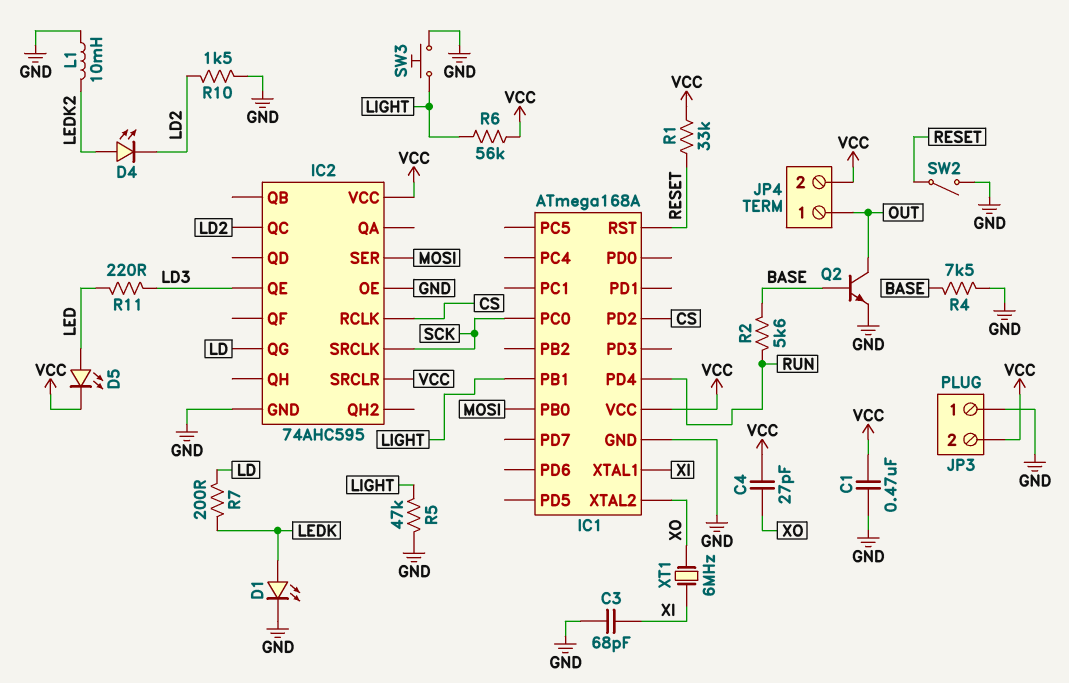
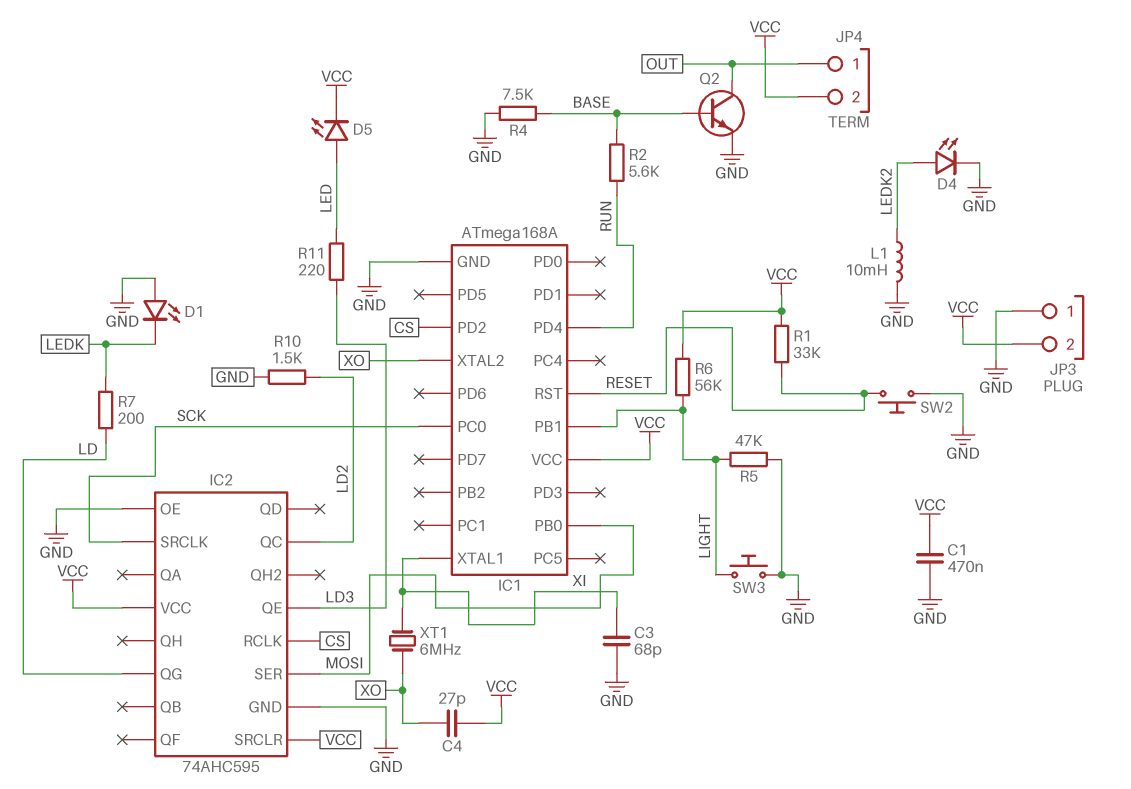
D1: LED (A LEDK, K GND) -> LED (A GND, K LEDK)
D4: LED (A LEDK2, K LD2) -> LED (A LEDK2, K GND)
SW2: switch (GND, RESET) -> button (GND, RESET)

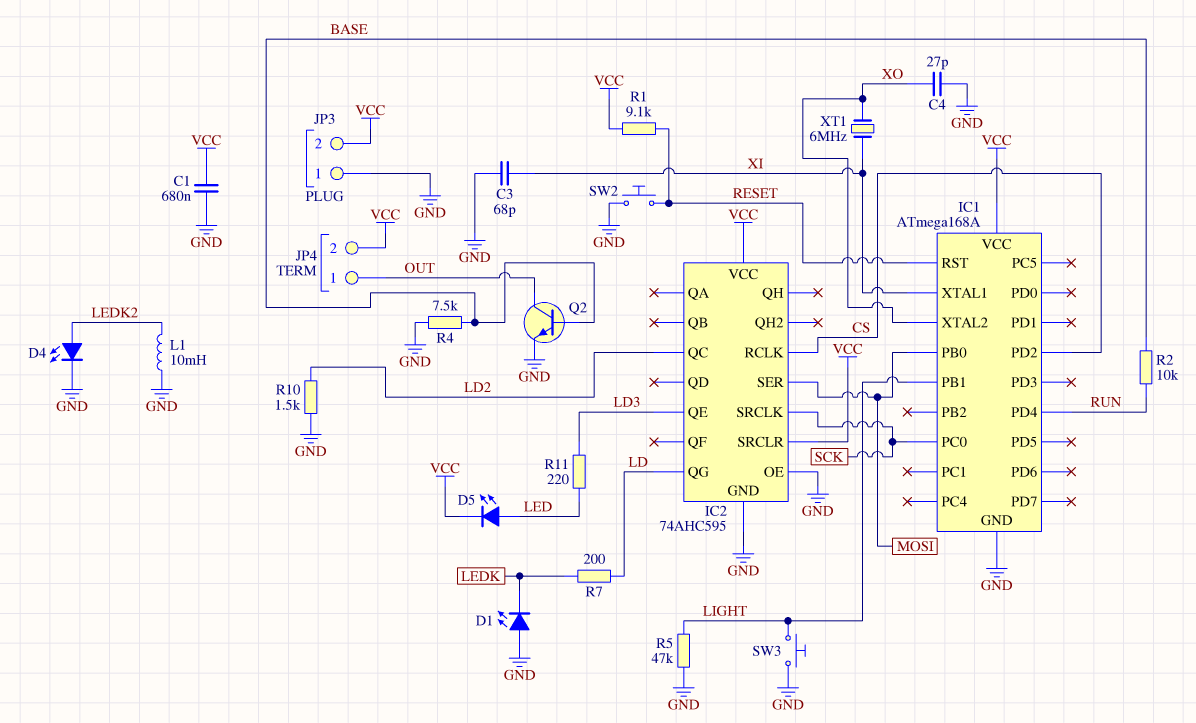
C1: 470nF (GND, VCC) -> 680nF (GND, VCC)
C4: 27pF (VCC, XO) -> 27pF (GND, XO)
R1: 33k (RESET, VCC) -> 9.1k (RESET, VCC)
R2: 5.6k (BASE, RUN) -> 10k (BASE, RUN)
R6: 56k (LIGHT, VCC) -> none

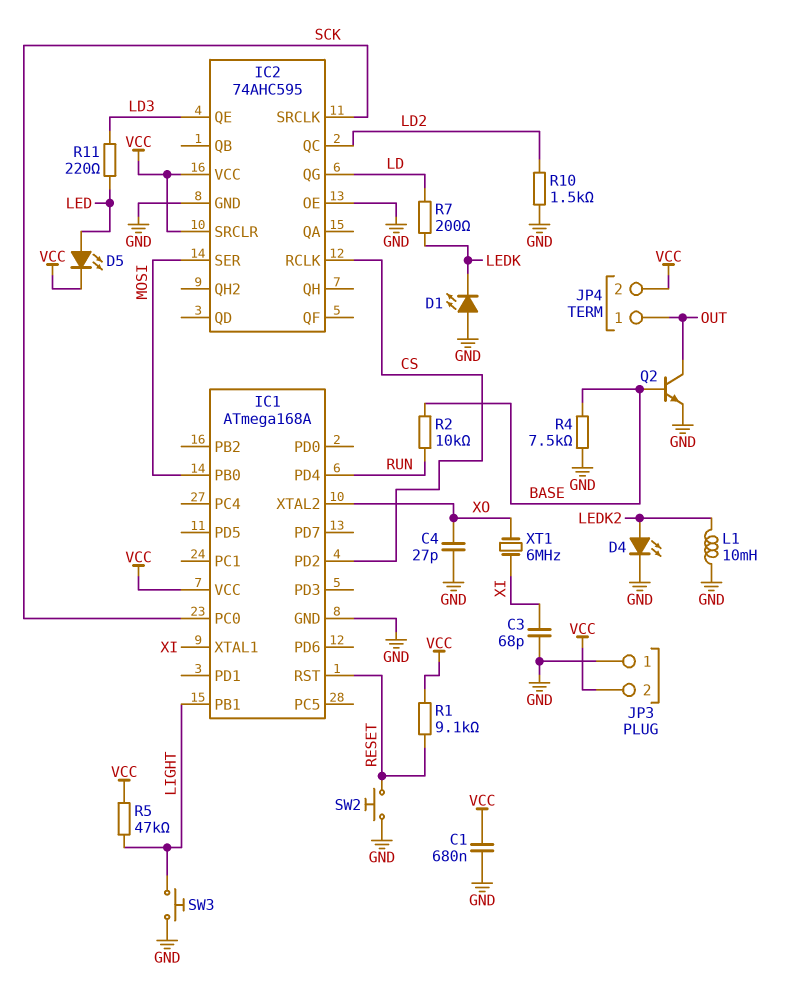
R5: 47k (GND, LIGHT) -> 47k (LIGHT, VCC)

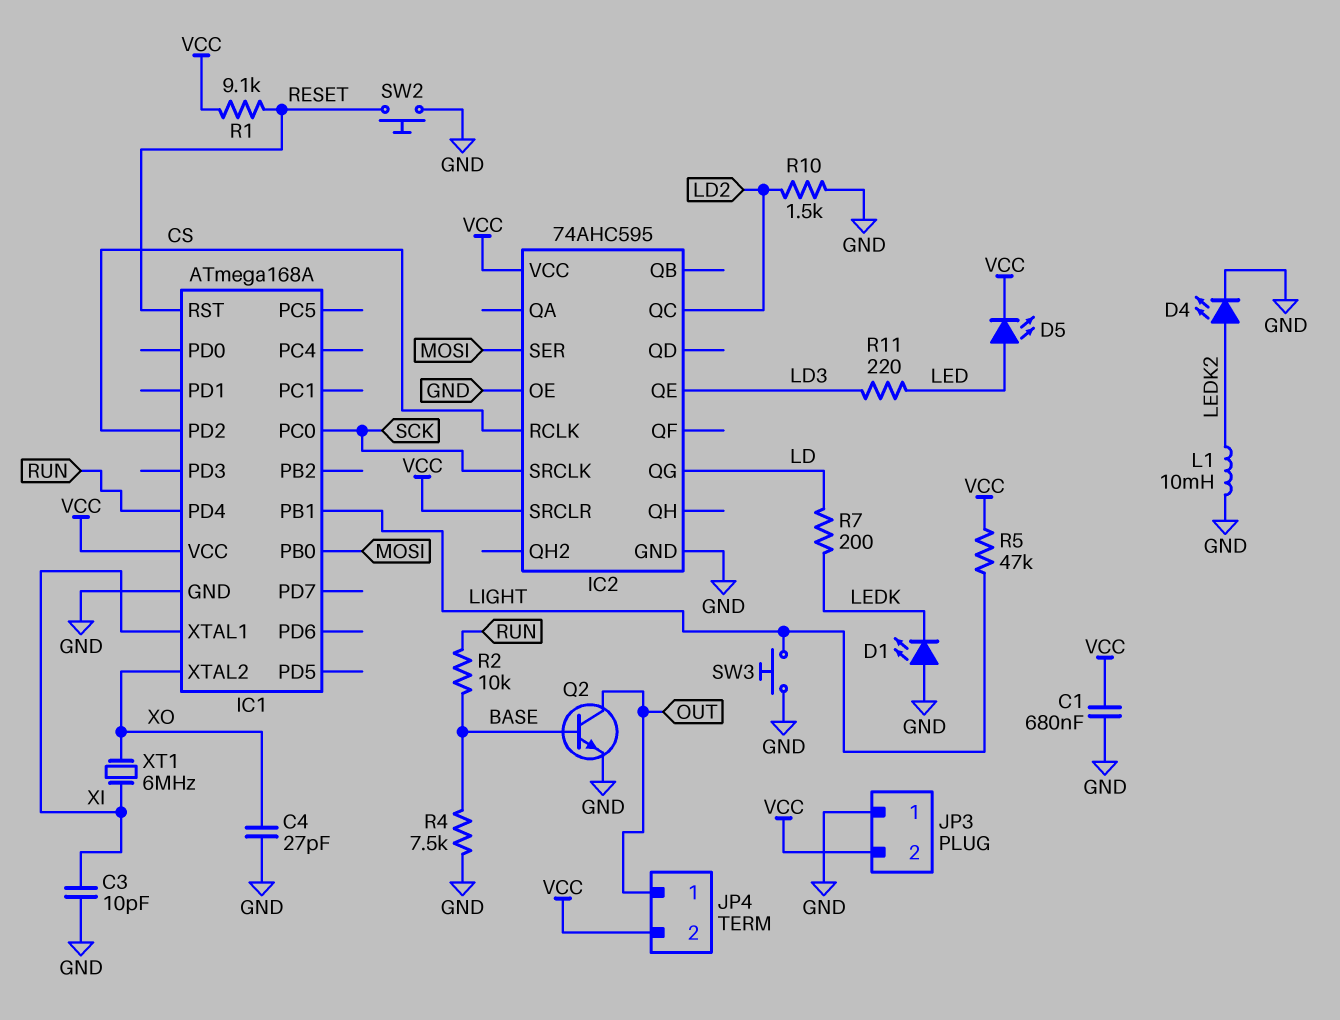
C3: 68pF (GND, XI) -> 10pF (GND, XI)

